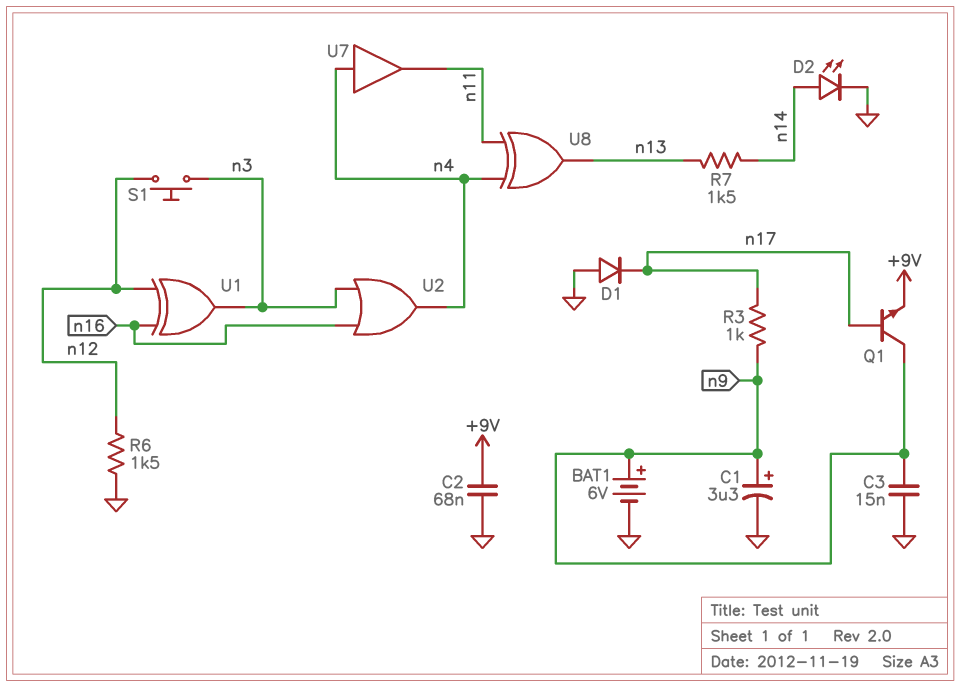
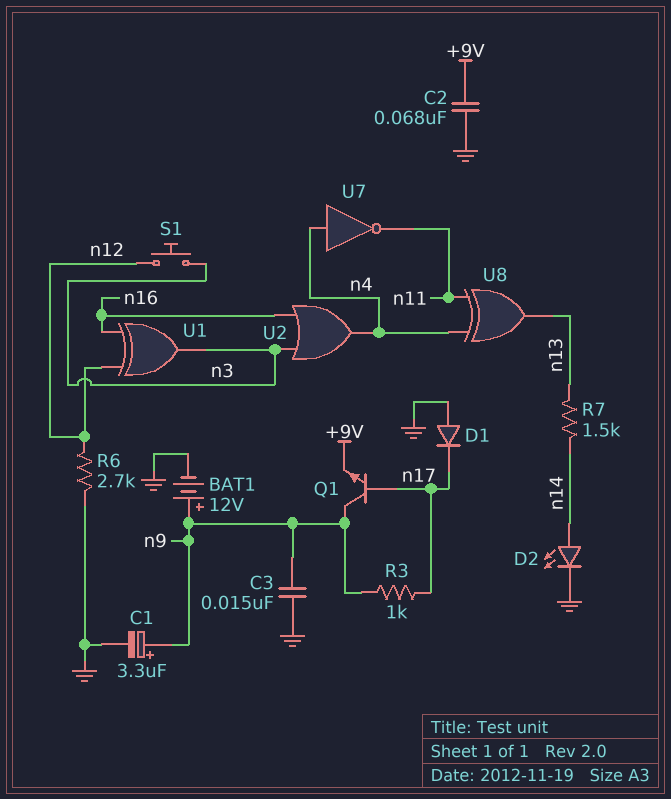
BAT1: 6V (plus n9, minus GND) -> 12V (plus n9, minus GND)
R6: 1.5k (GND, n12) -> 2.7k (GND, n12)
U7: buffer (in n4, out n11) -> NOT (in n4, out n11)

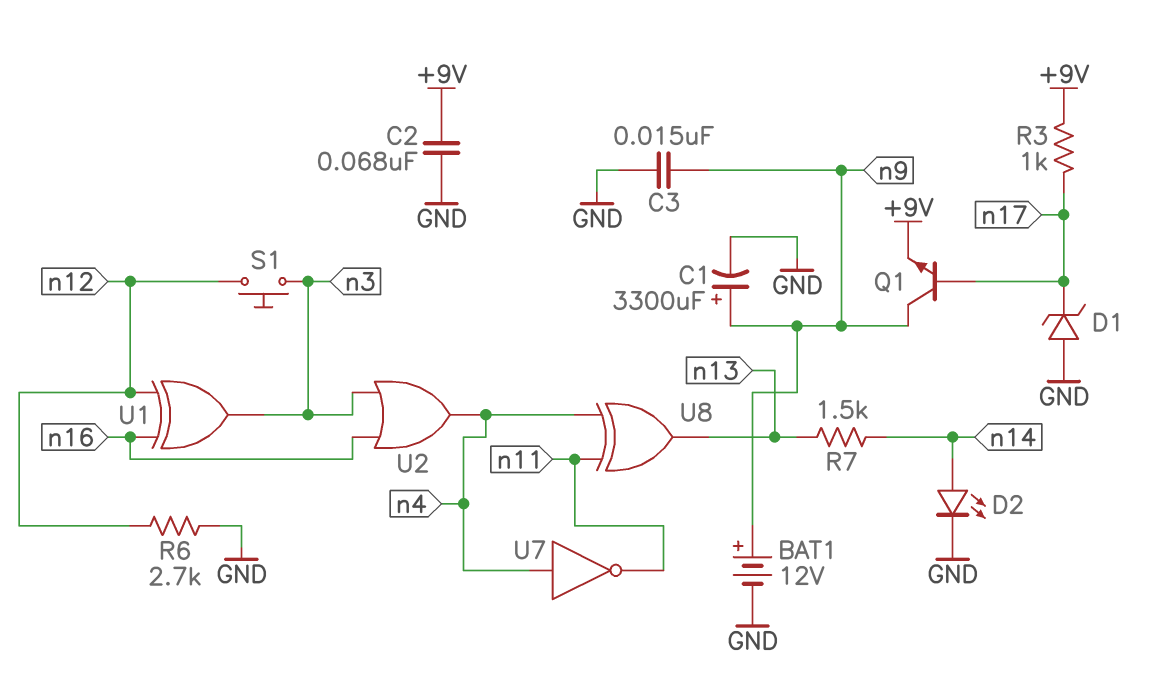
C1: 3.3uF (plus n9, minus GND) -> 3300uF (plus n9, minus GND)
D1: diode (A GND, K n17) -> zener (A GND, K n17)
R3: 1k (n9, n17) -> 1k (+9V, n17)

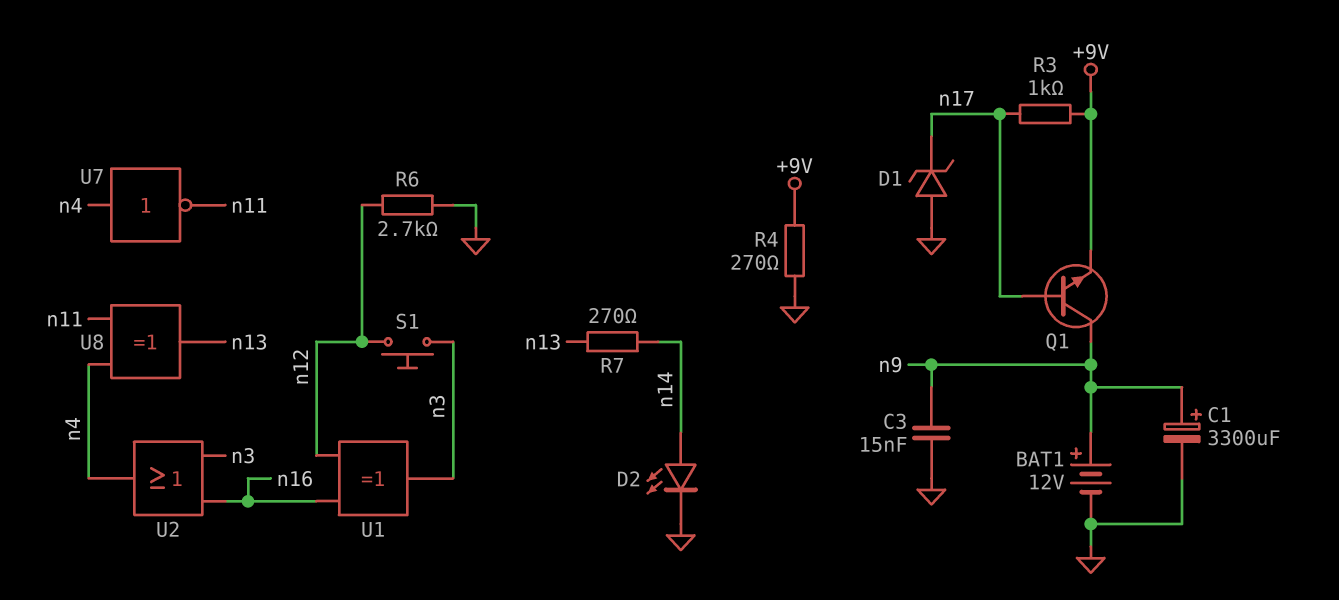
C2: 68nF (+9V, GND) -> none
R4: none -> 270 (+9V, GND)
R7: 1.5k (n13, n14) -> 270 (n13, n14)

